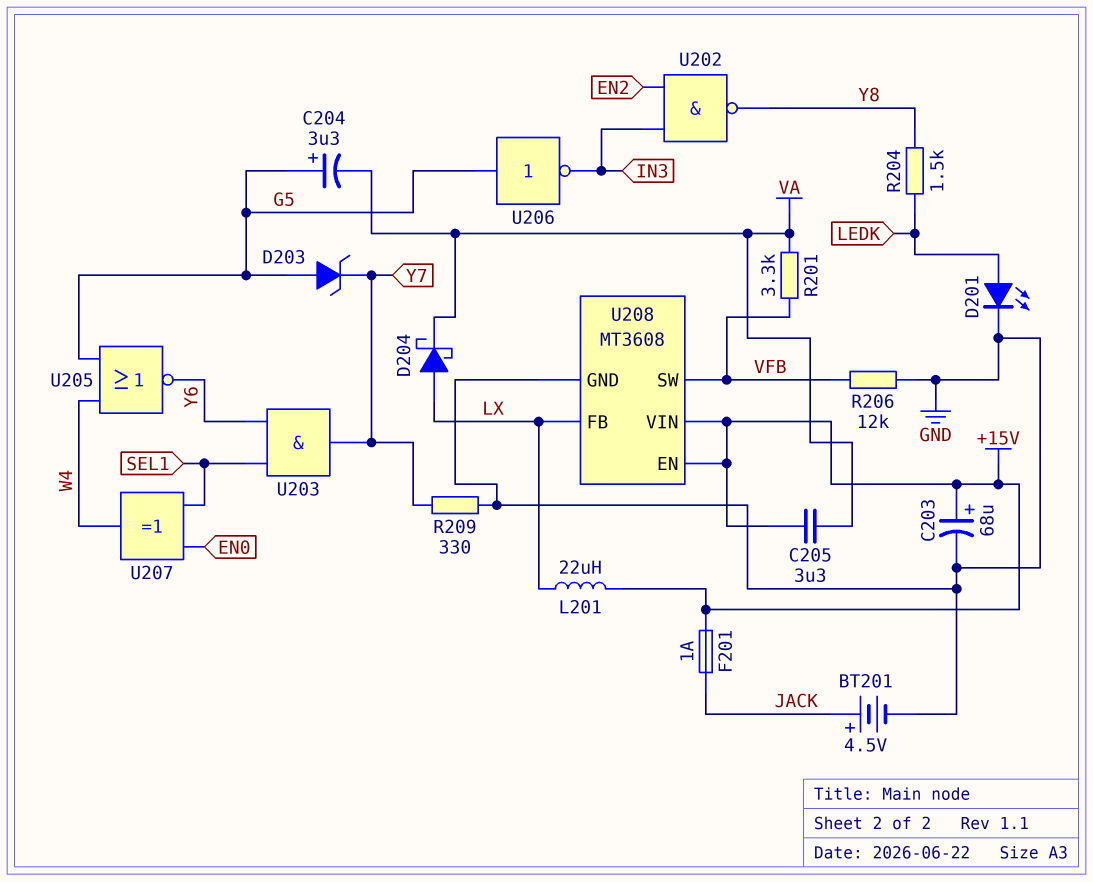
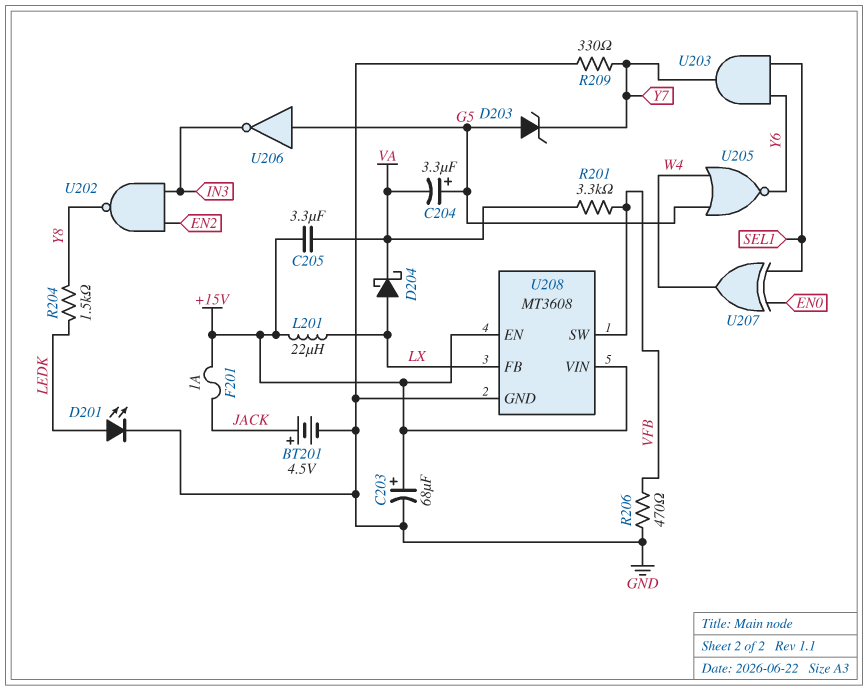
R206: 12k (GND, VFB) -> 470 (GND, VFB)

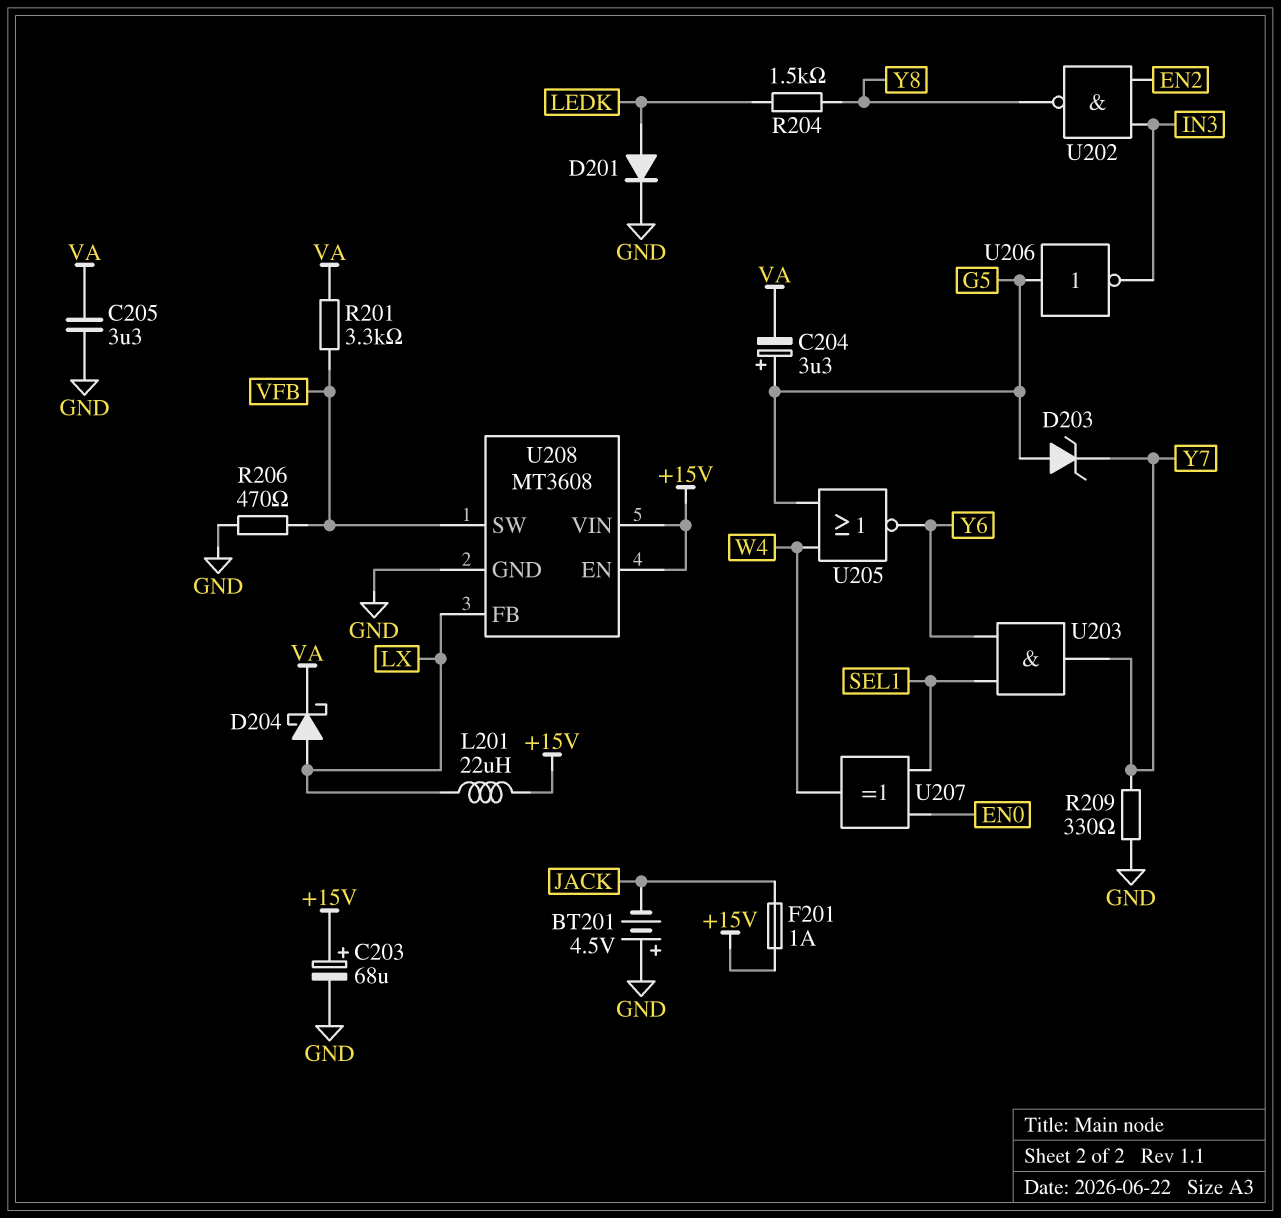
BT201: 4.5V (plus JACK, minus GND) -> 4.5V (plus GND, minus JACK)
C205: 3.3uF (+15V, VA) -> 3.3uF (GND, VA)
D201: LED (A LEDK, K GND) -> diode (A LEDK, K GND)

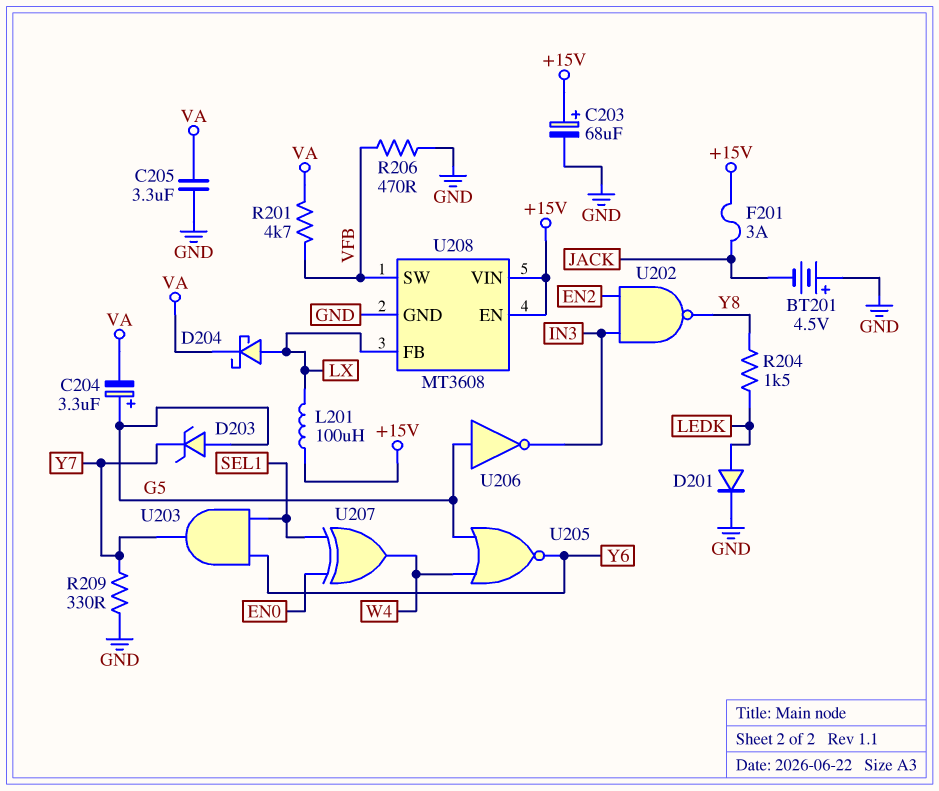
F201: 1A (+15V, JACK) -> 3A (+15V, JACK)
L201: 22uH (+15V, LX) -> 100uH (+15V, LX)
R201: 3.3k (VA, VFB) -> 4.7k (VA, VFB)

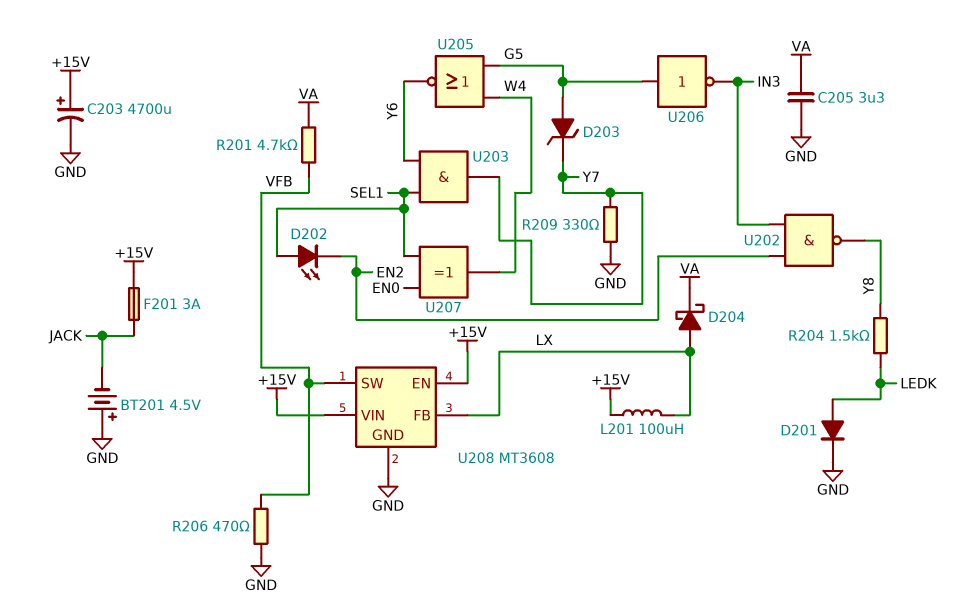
C203: 68uF (plus +15V, minus GND) -> 4700uF (plus +15V, minus GND)
C204: 3.3uF (plus G5, minus VA) -> none
D202: none -> LED (A SEL1, K EN2)

